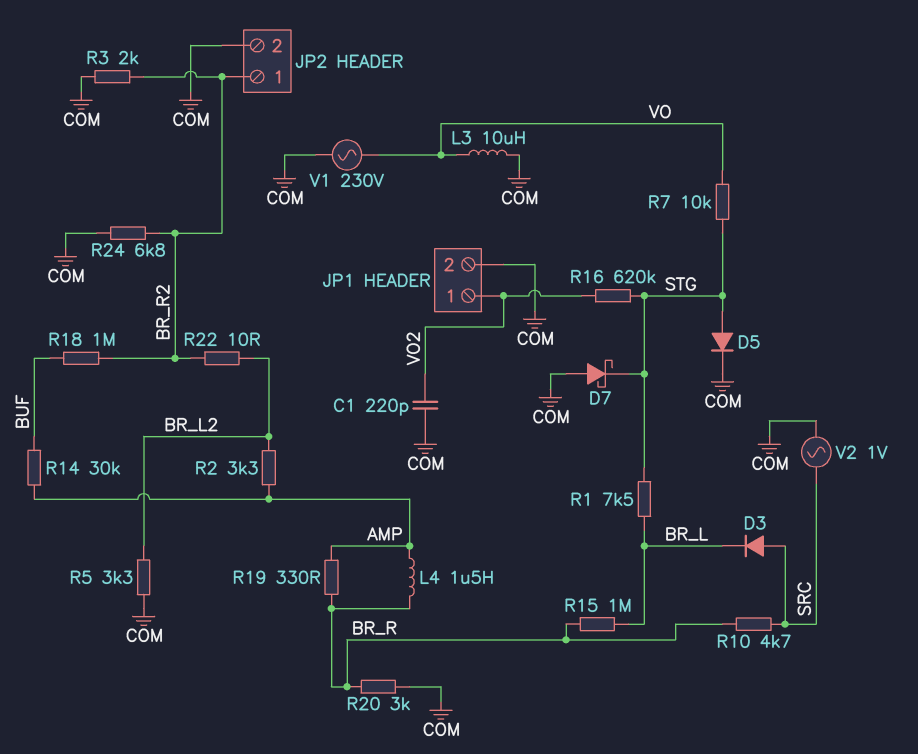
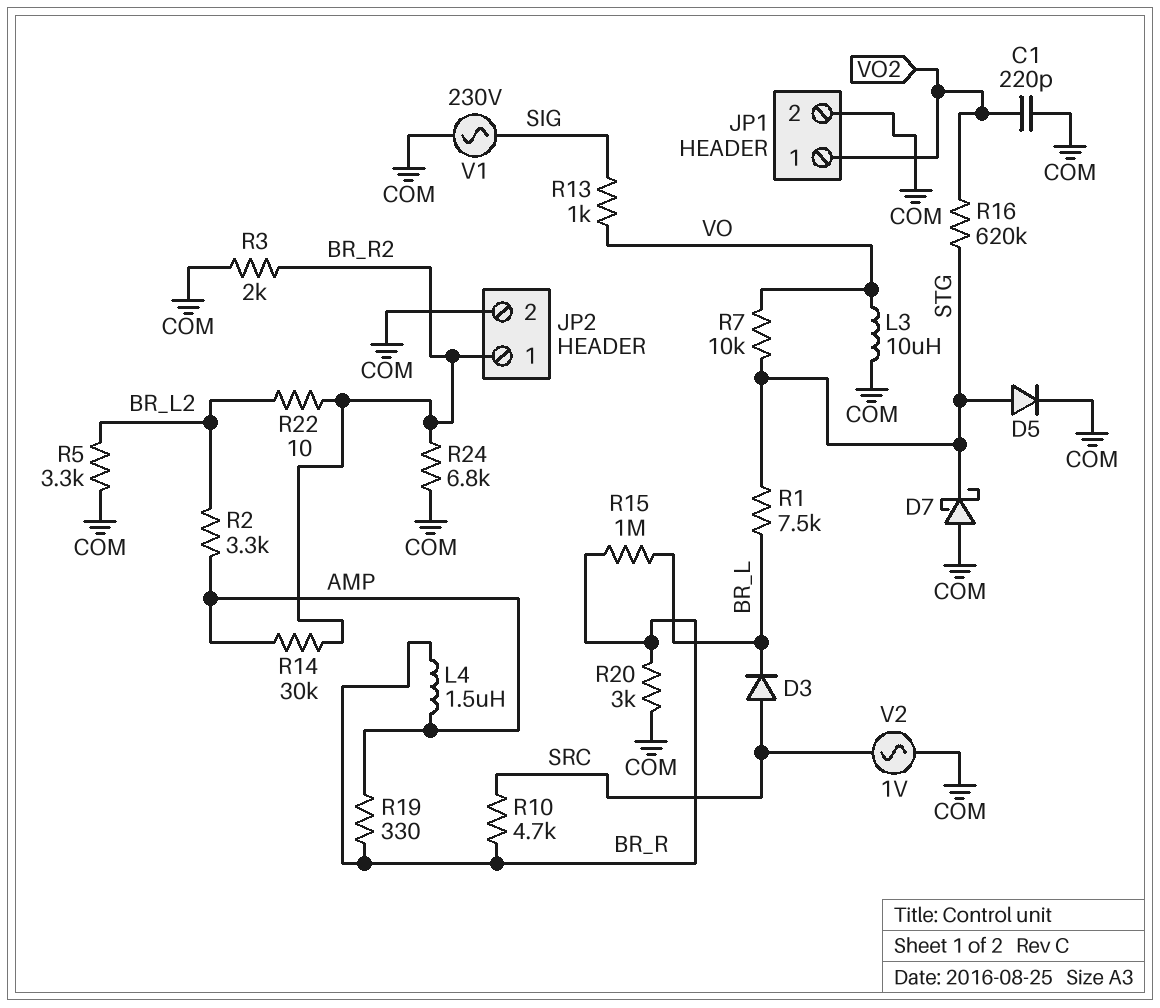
R13: none -> 1k (SIG, VO)
R14: 30k (AMP, BUF) -> 30k (AMP, BR_R2)
R18: 1M (BR_R2, BUF) -> none
V1: AC 230V (COM, VO) -> AC 230V (COM, SIG)

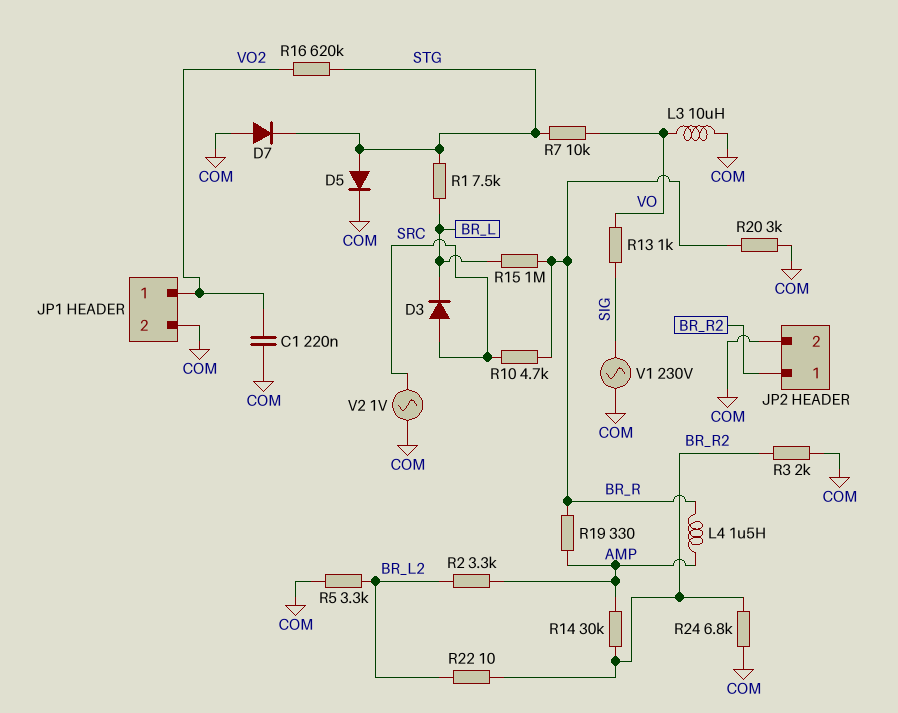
C1: 220pF (COM, VO2) -> 220nF (COM, VO2)
D7: schottky (A COM, K STG) -> diode (A COM, K STG)

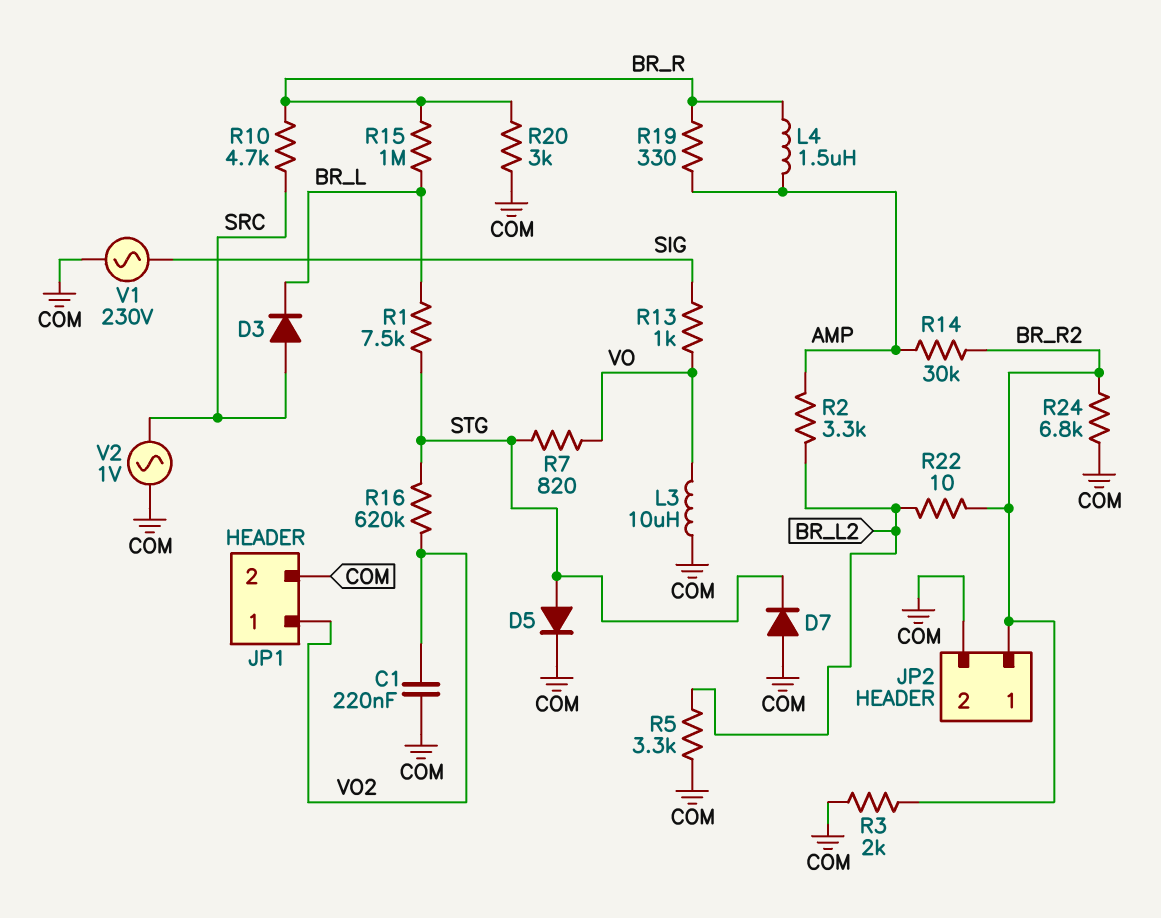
R7: 10k (STG, VO) -> 820 (STG, VO)

